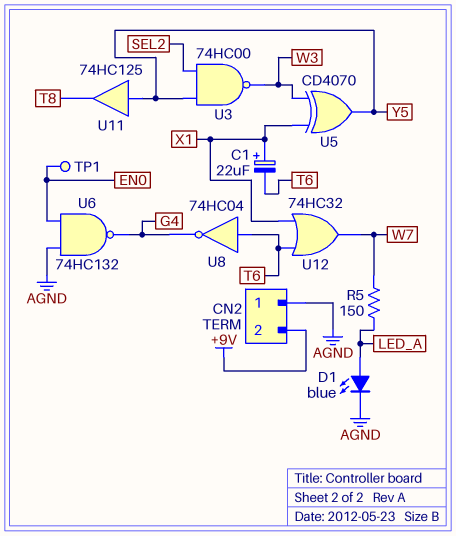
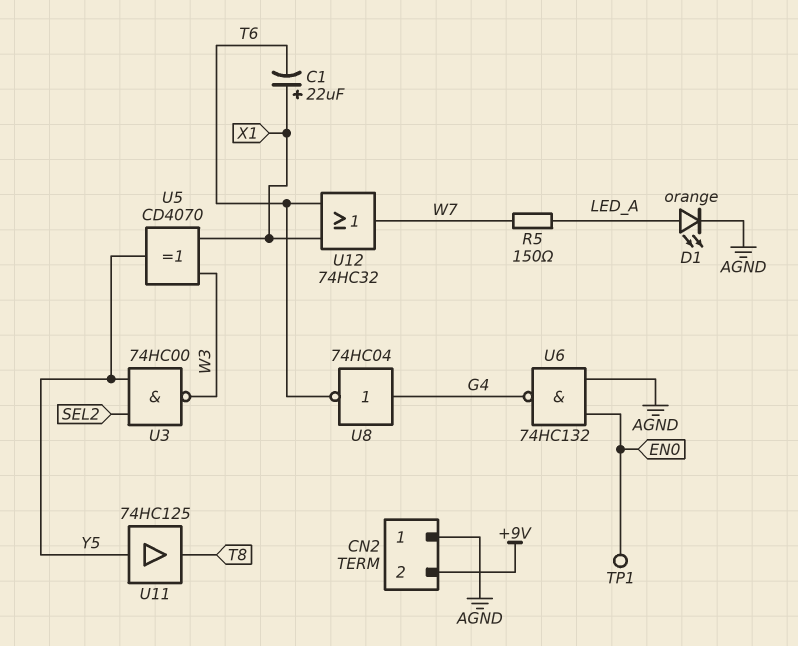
D1: LED blue (A LED_A, K AGND) -> LED orange (A LED_A, K AGND)
U8: NOT 74HC04 (in T6, out G4) -> NOT 74HC04 (in G4, out T6)

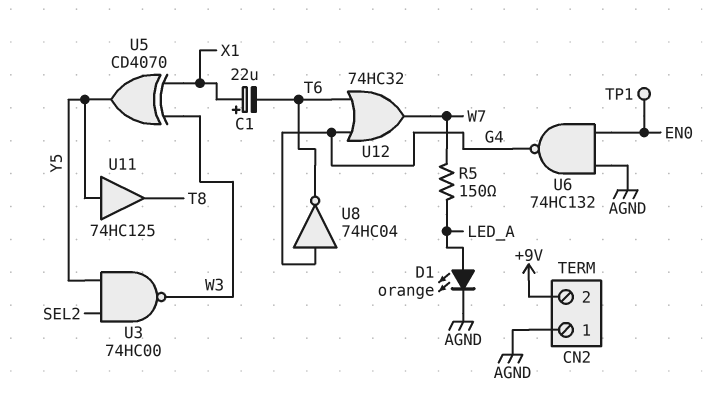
U12: OR 74HC32 (in T6, in X1, out W7) -> OR 74HC32 (in G4, in T6, out W7)

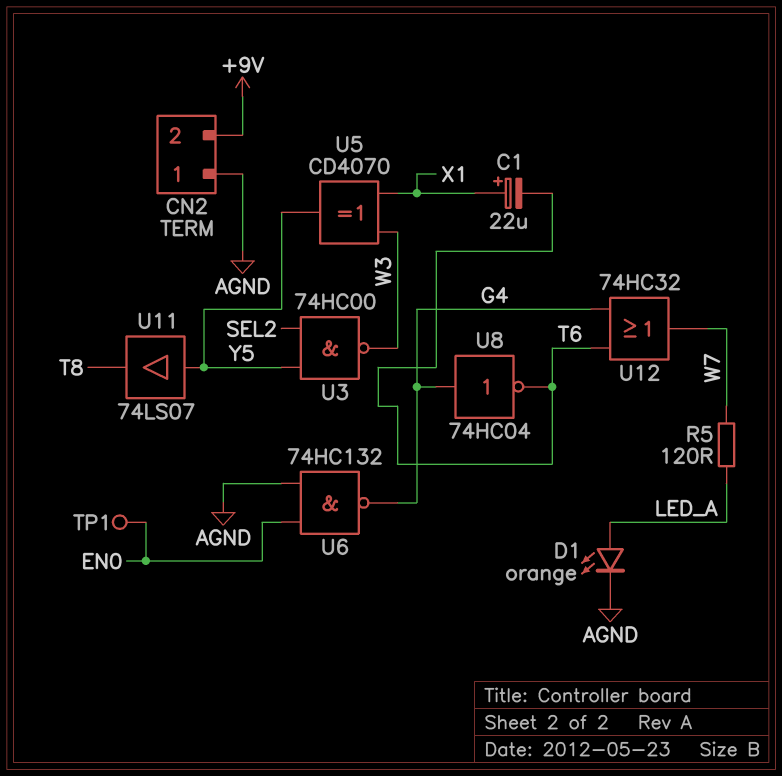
R5: 150 (LED_A, W7) -> 120 (LED_A, W7)
U11: buffer 74HC125 (in Y5, out T8) -> buffer 74LS07 (in Y5, out T8)

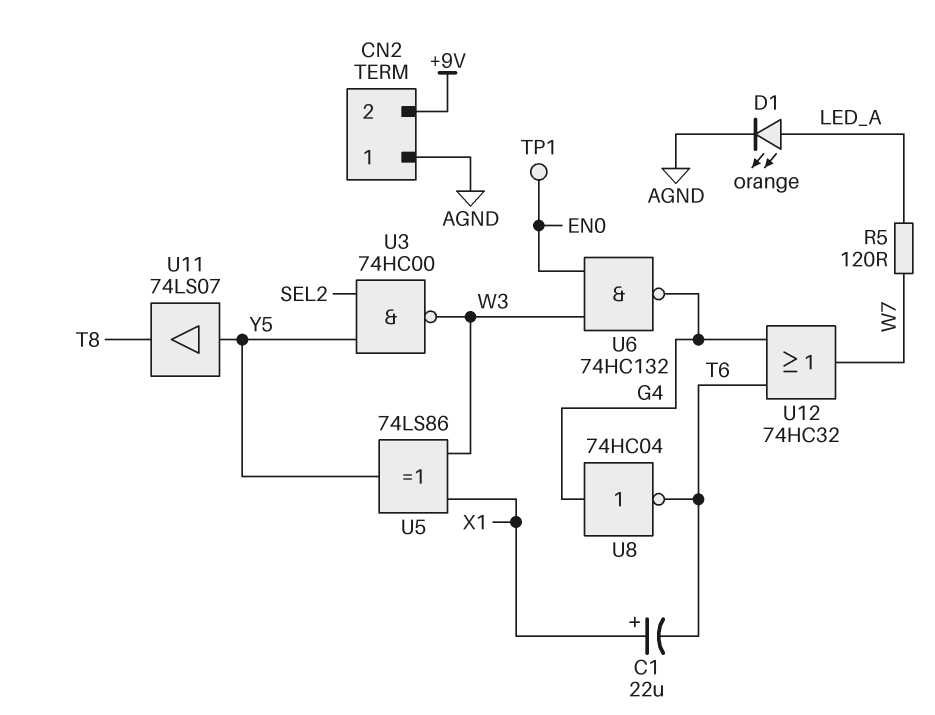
U5: XOR CD4070 (in W3, in X1, out Y5) -> XOR 74LS86 (in W3, in X1, out Y5)
U6: NAND 74HC132 (in AGND, in EN0, out G4) -> NAND 74HC132 (in EN0, in W3, out G4)

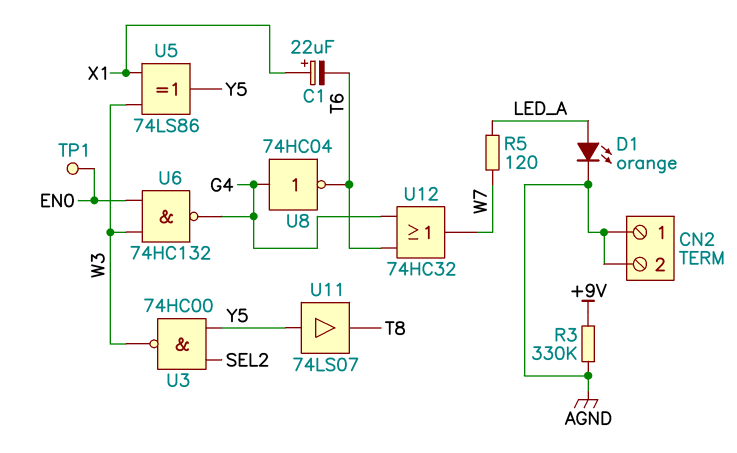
CN2 pin 2: +9V -> AGND
R3: none -> 330k (+9V, AGND)

